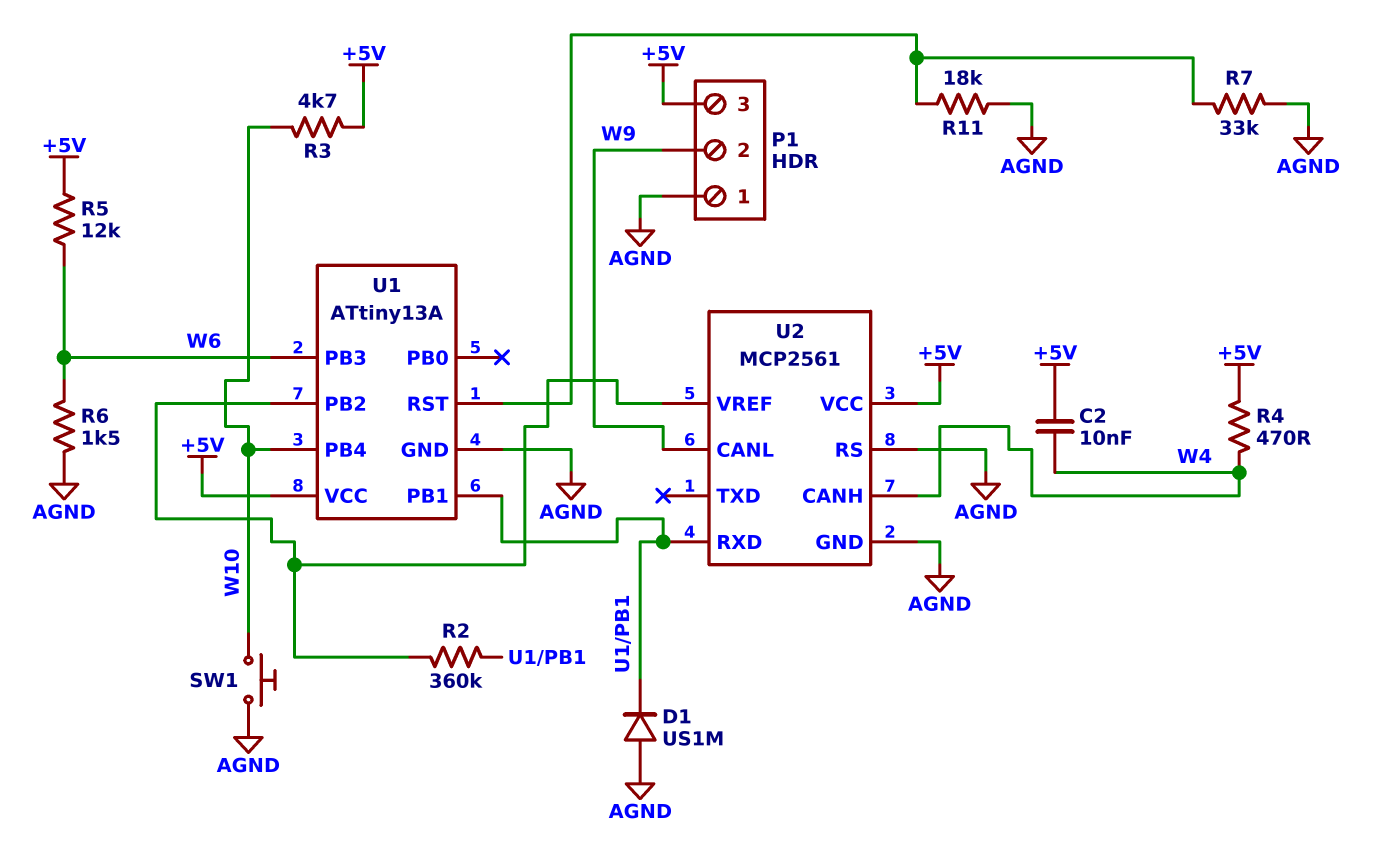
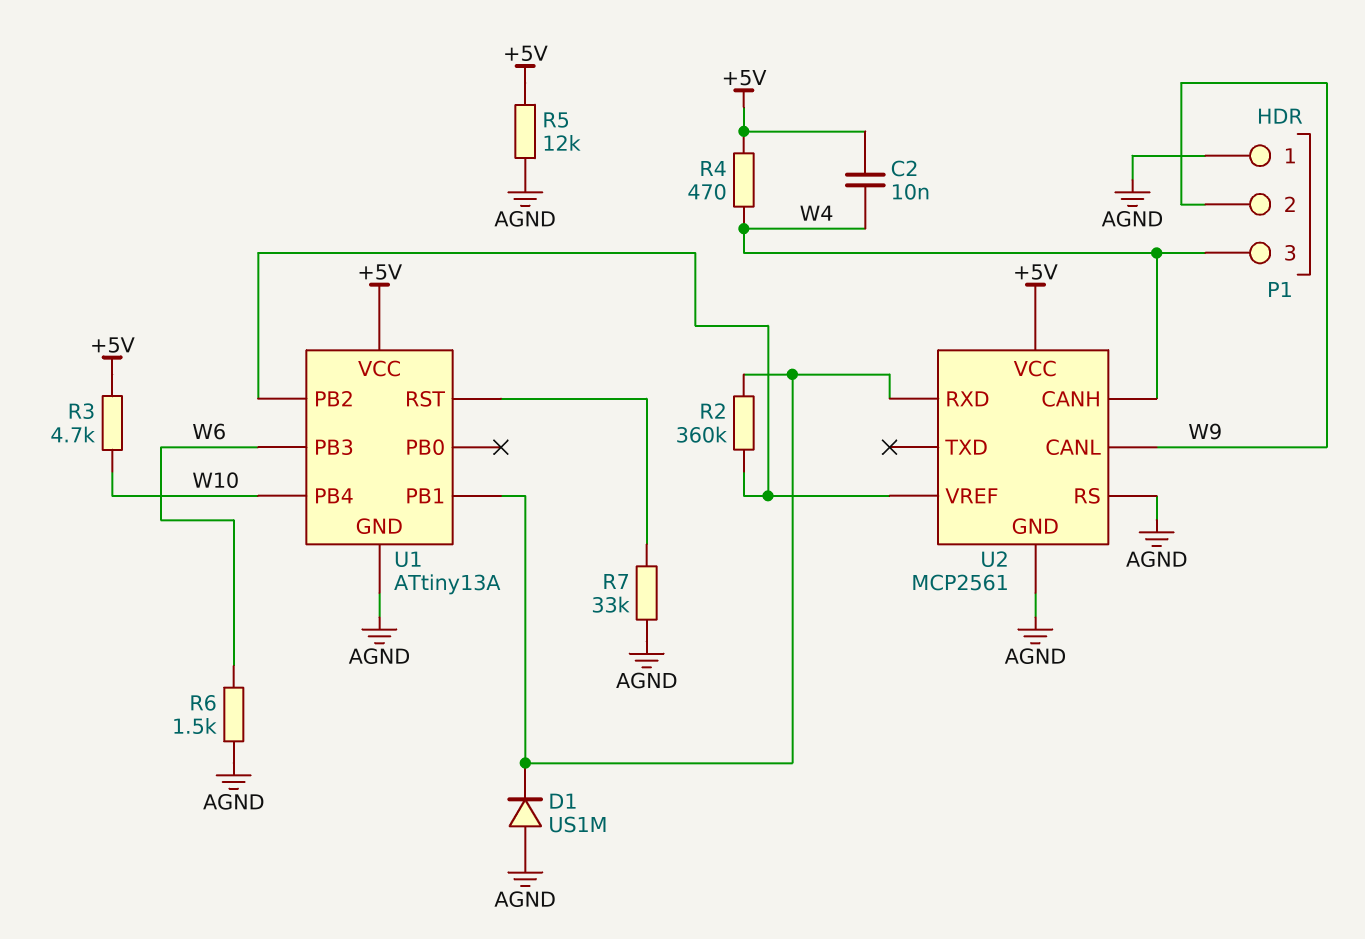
P1 pin 3: +5V -> W4
R5: 12k (+5V, W6) -> 12k (+5V, AGND)
R11: 18k (AGND, U1/RST) -> none
SW1: button (AGND, W10) -> none

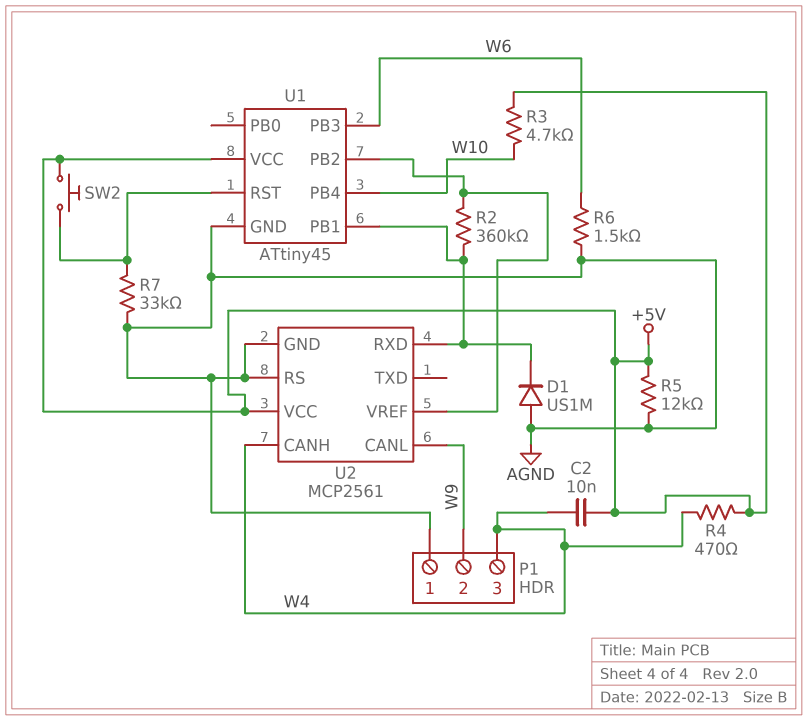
SW2: none -> button (+5V, U1/RST)
U1: ATtiny13A -> ATtiny45

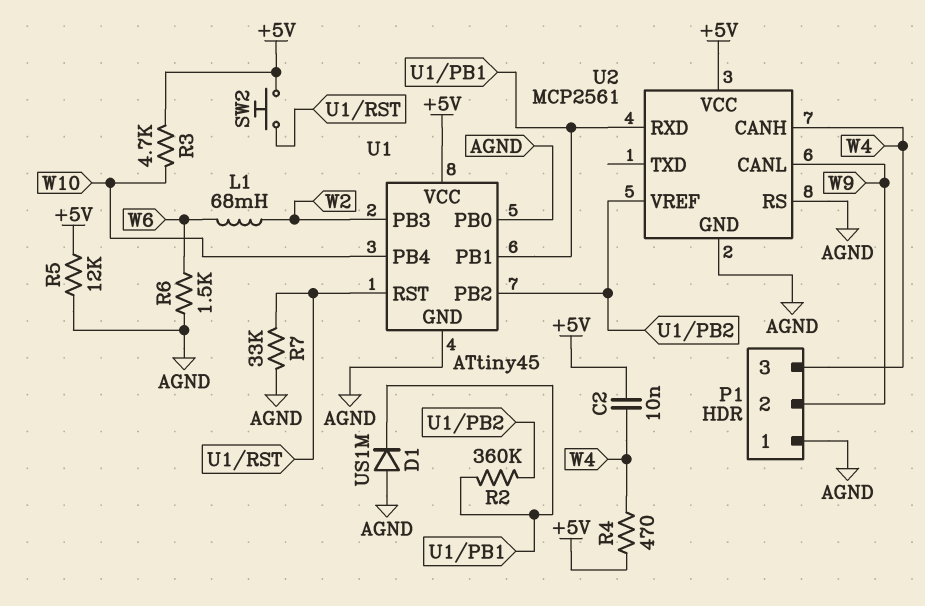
L1: none -> 68mH (W2, W6)
U1 pin PB0: none -> AGND
U1 pin PB3: W6 -> W2

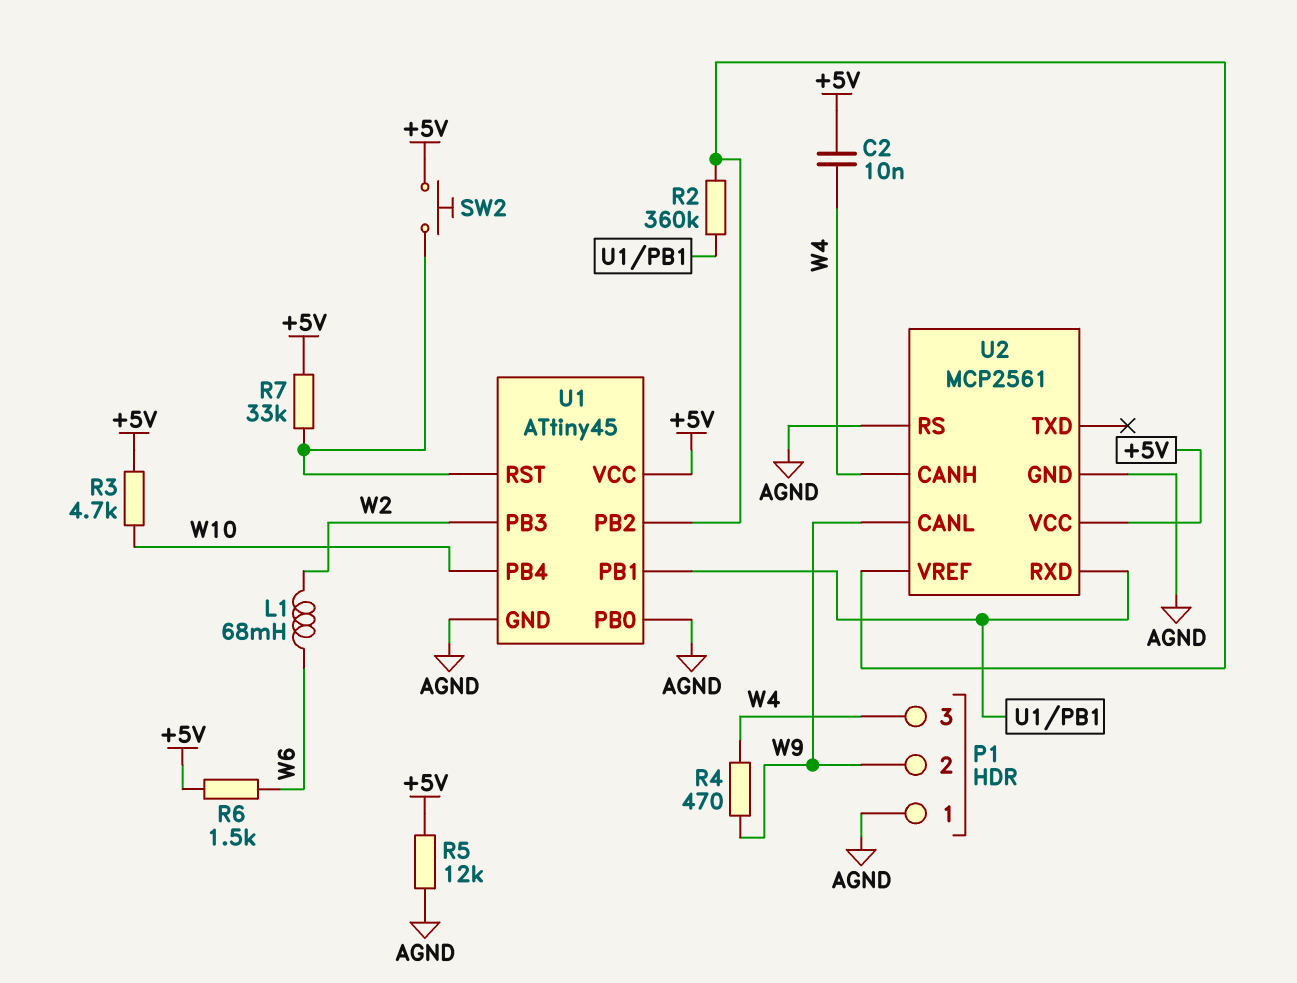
D1: diode US1M (A AGND, K U1/PB1) -> none
R4: 470 (+5V, W4) -> 470 (W4, W9)
R6: 1.5k (AGND, W6) -> 1.5k (+5V, W6)
R7: 33k (AGND, U1/RST) -> 33k (+5V, U1/RST)

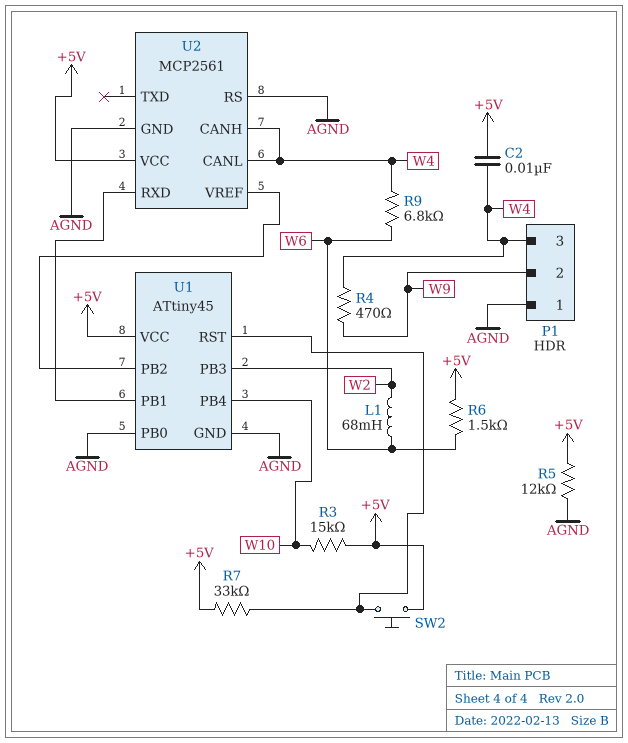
R2: 360k (U1/PB1, U1/PB2) -> none
R3: 4.7k (+5V, W10) -> 15k (+5V, W10)
R9: none -> 6.8k (W4, W6)
U2 pin CANL: W9 -> W4

